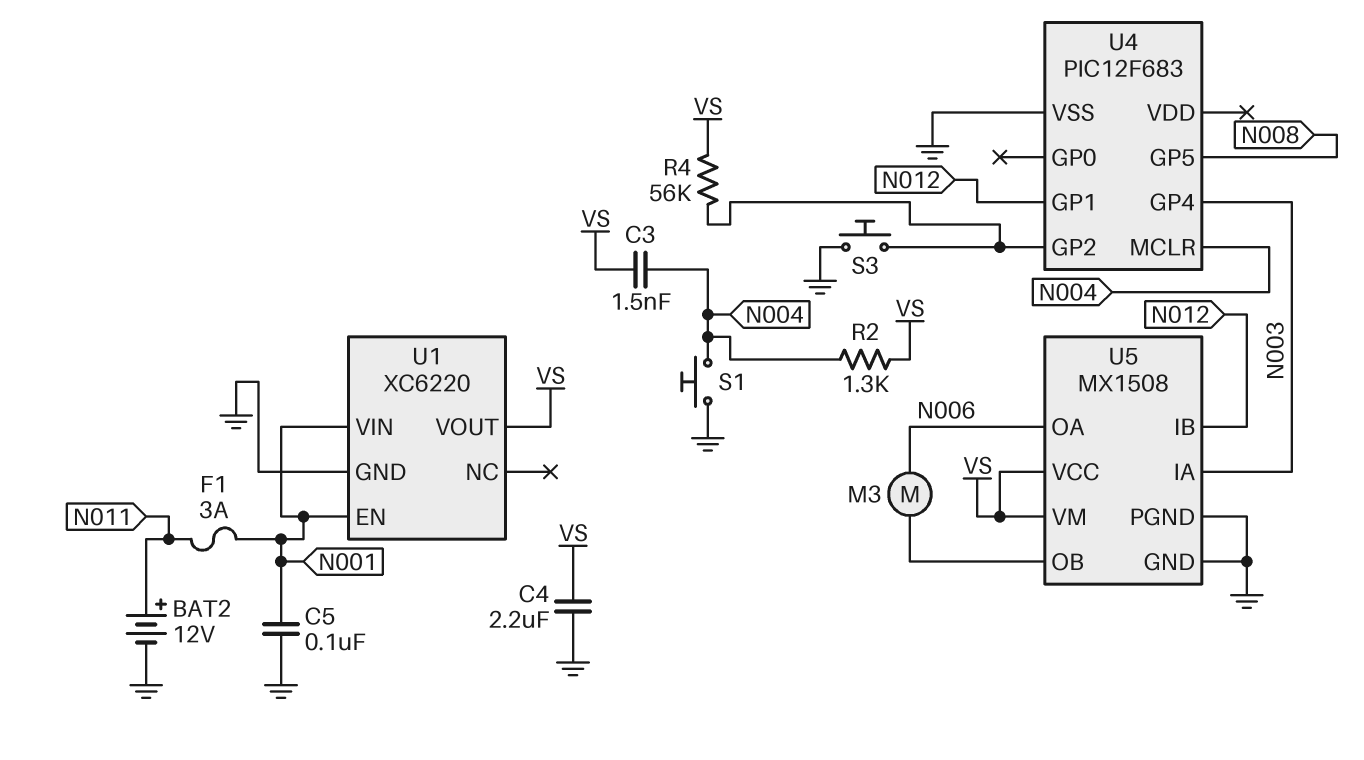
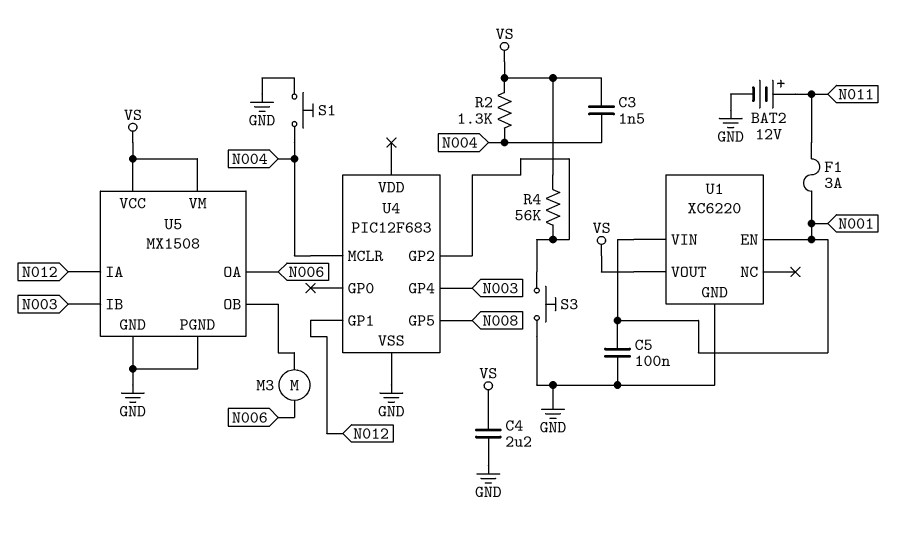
U5 pin IA: N003 -> N012
U5 pin IB: N012 -> N003

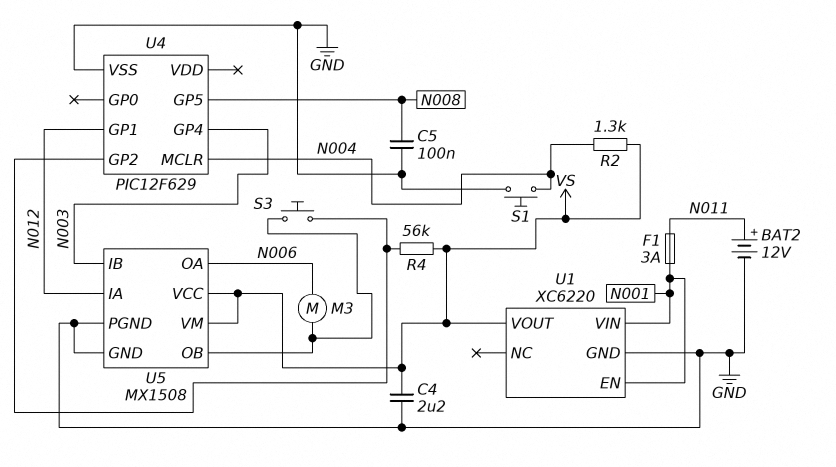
C3: 1.5nF (N004, VS) -> none
C5: 100nF (GND, N001) -> 100nF (GND, N008)
S3: button (GND, U4/GP2) -> button (U4/GP2, U5/OB)
U4: PIC12F683 -> PIC12F629

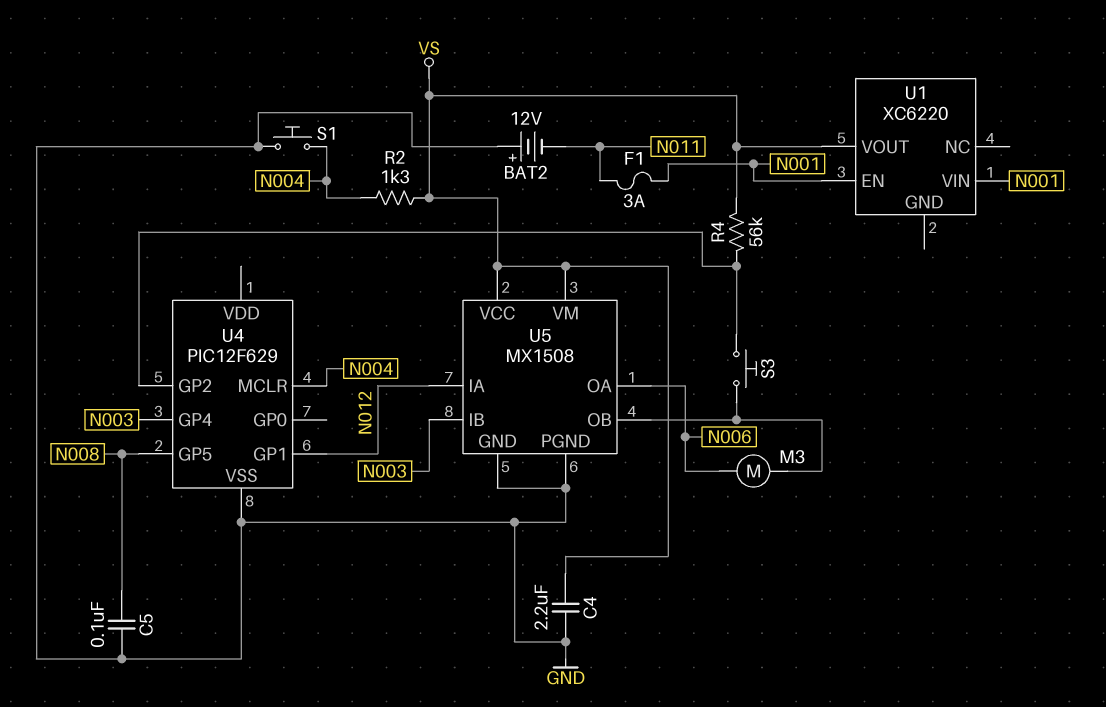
BAT2: 12V (plus N011, minus GND) -> 12V (plus GND, minus N011)
U1 pin GND: GND -> none

